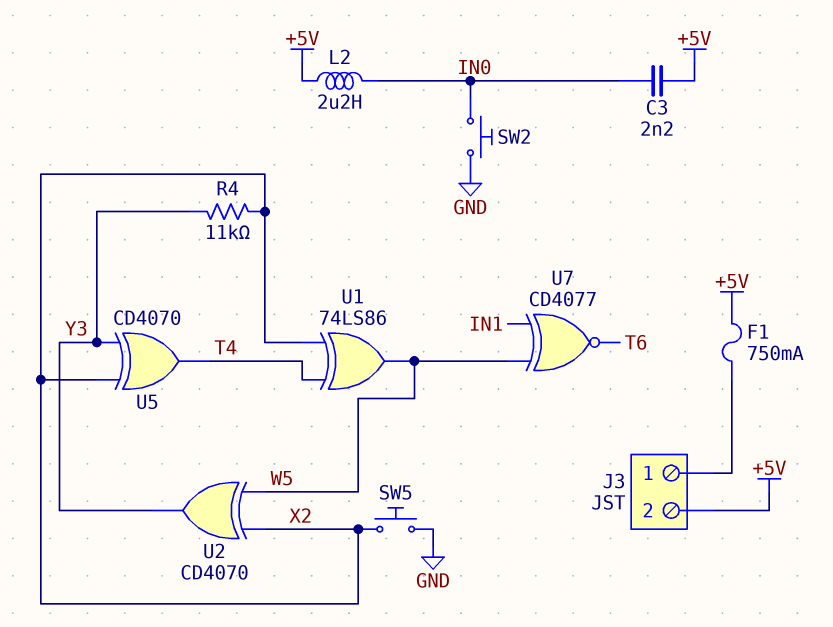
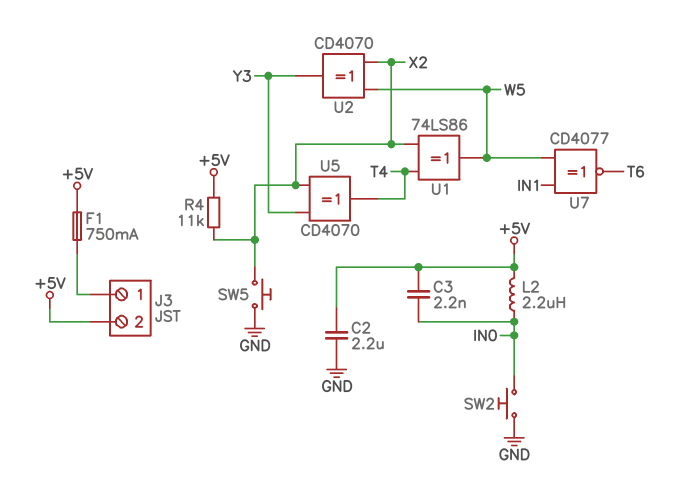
C2: none -> 2.2uF (+5V, GND)
R4: 11k (X2, Y3) -> 11k (+5V, X2)

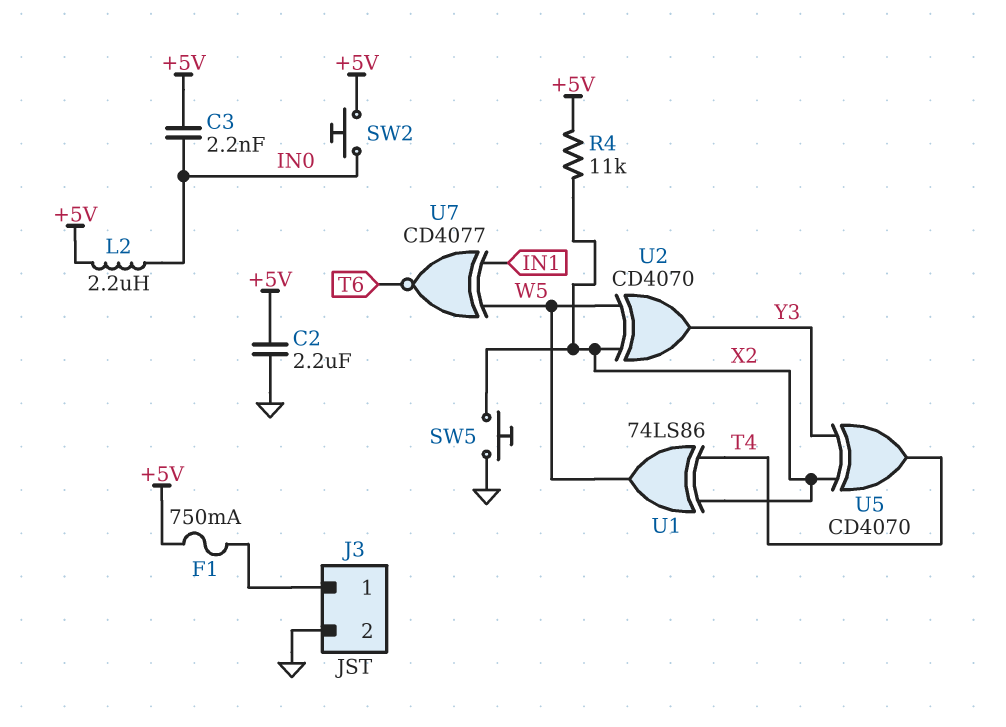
J3 pin 2: +5V -> GND
SW2: button (GND, IN0) -> button (+5V, IN0)

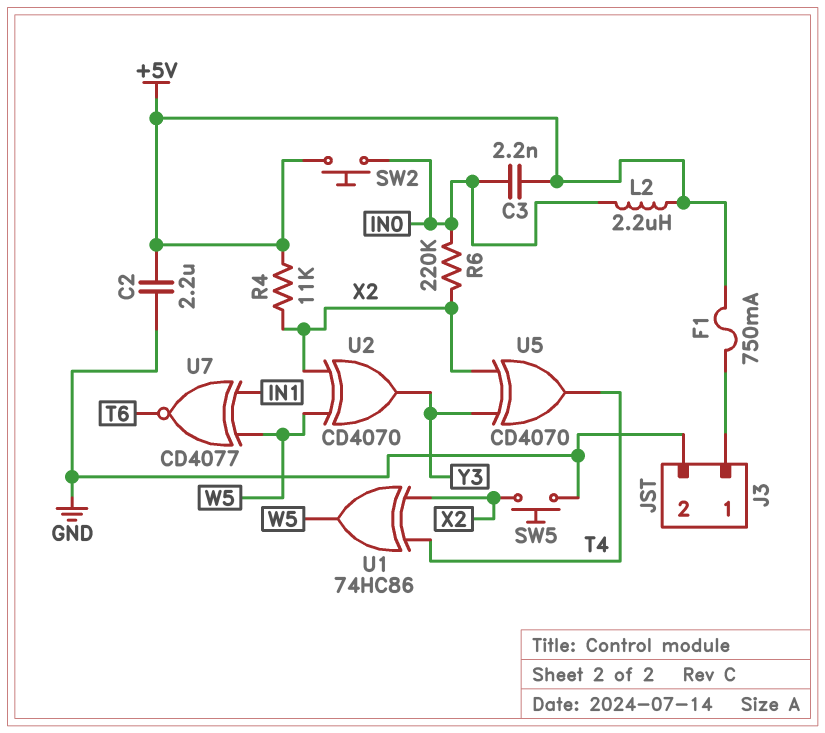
R6: none -> 220k (IN0, X2)
U1: XOR 74LS86 (in T4, in X2, out W5) -> XOR 74HC86 (in T4, in X2, out W5)

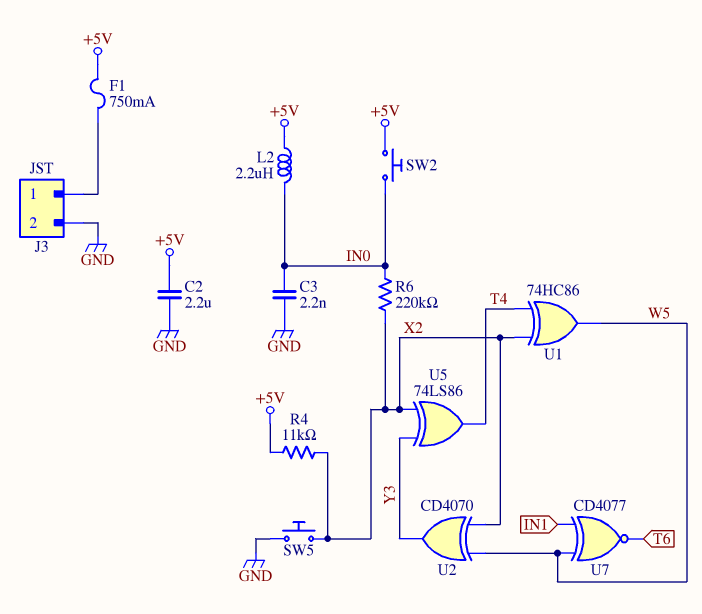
C3: 2.2nF (+5V, IN0) -> 2.2nF (GND, IN0)
U5: XOR CD4070 (in X2, in Y3, out T4) -> XOR 74LS86 (in X2, in Y3, out T4)

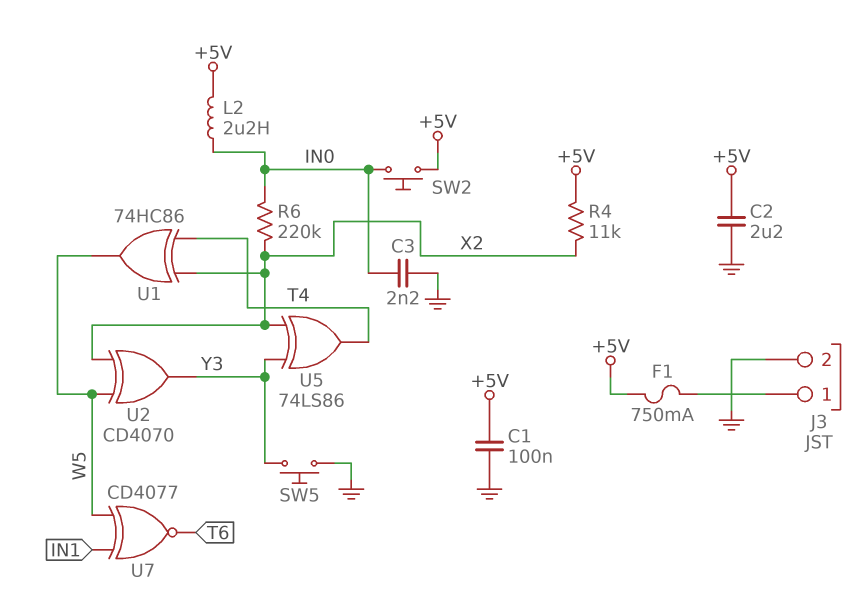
C1: none -> 100nF (+5V, GND)
SW5: button (GND, X2) -> button (GND, Y3)

